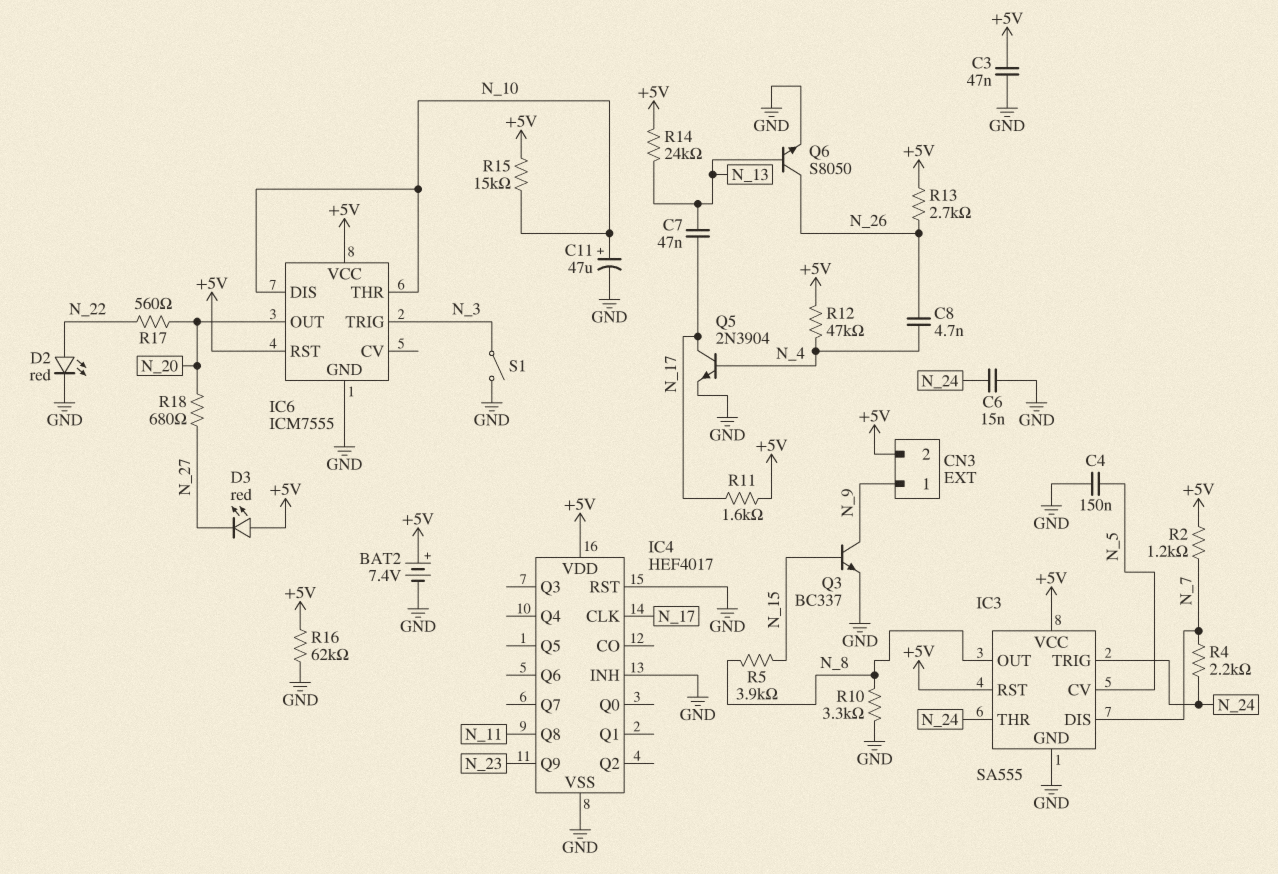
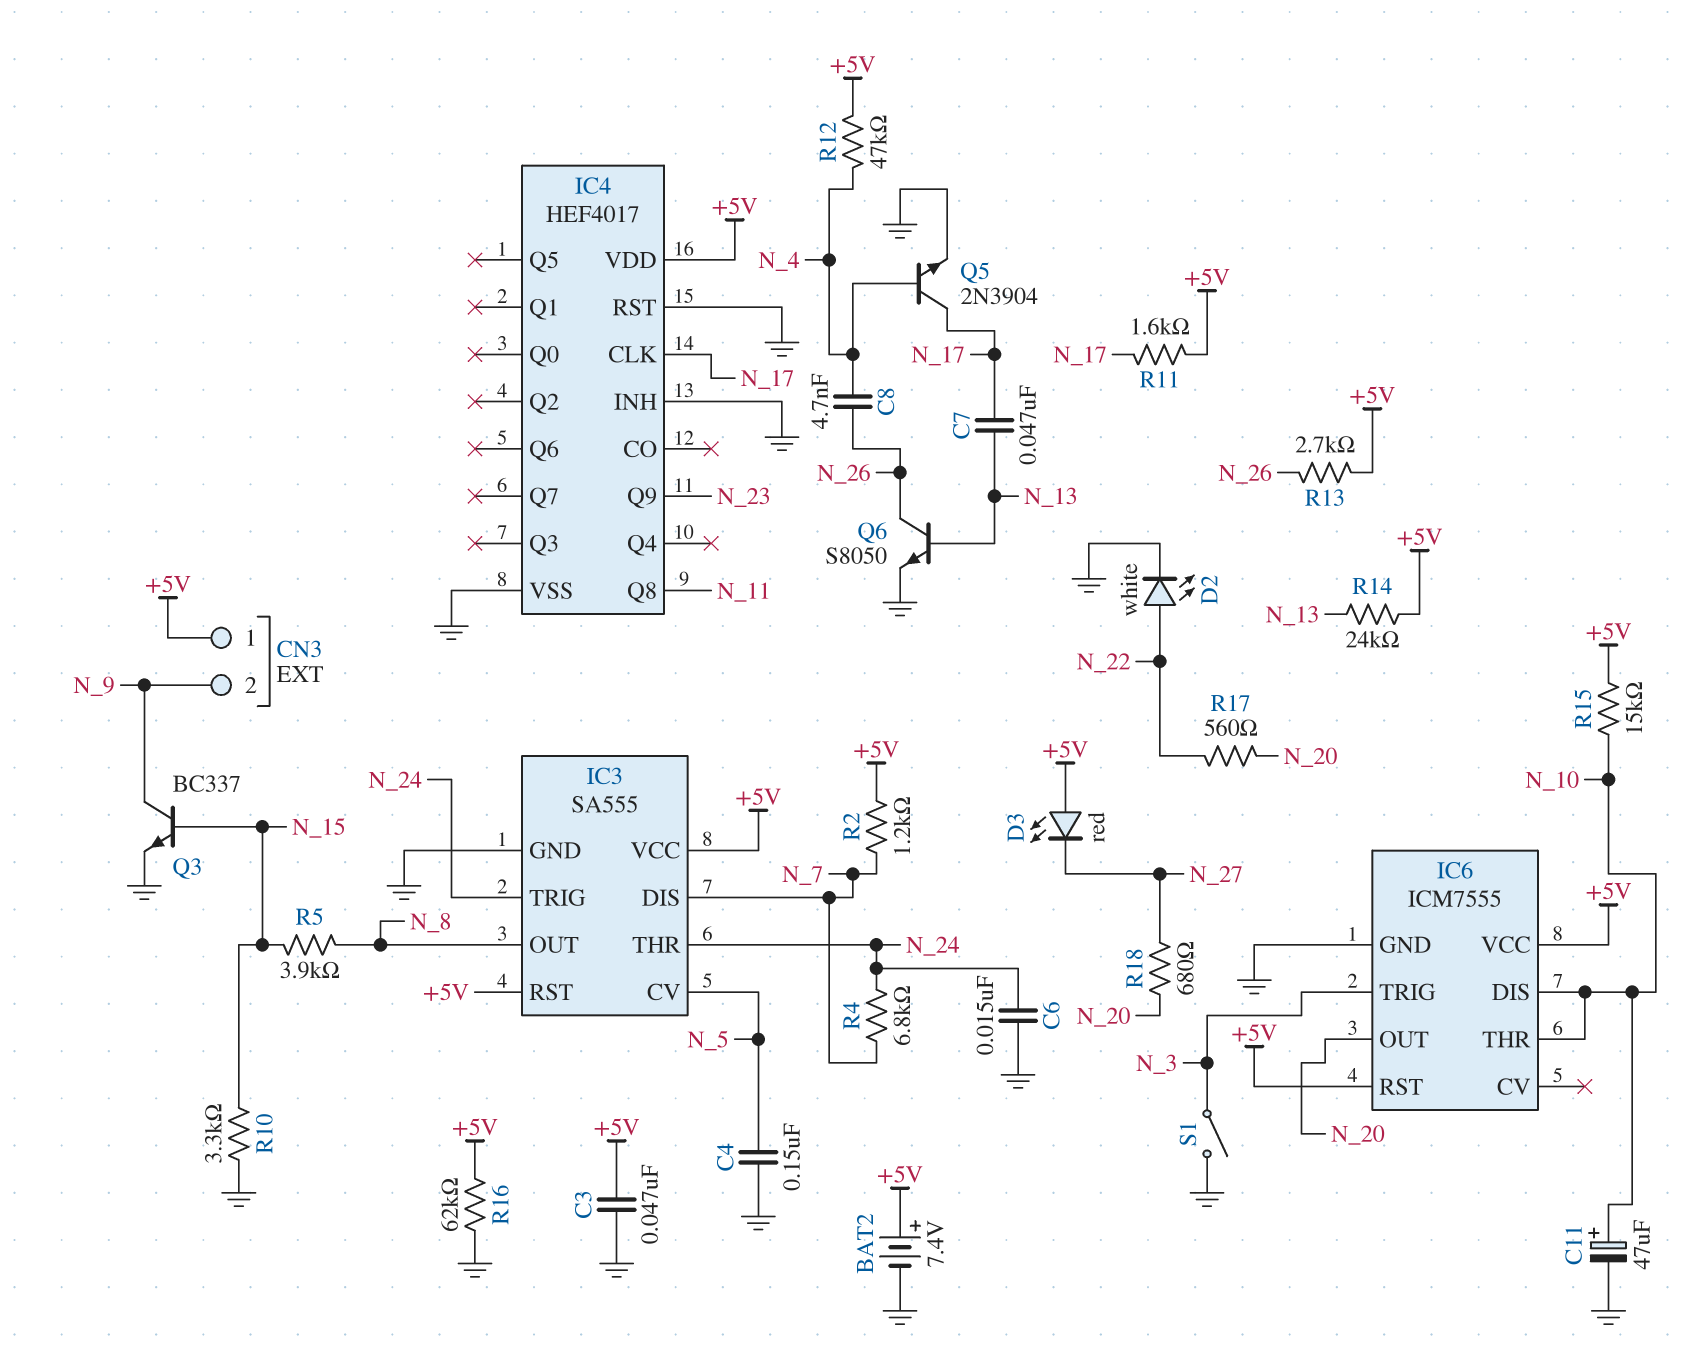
CN3 pin 1: N_9 -> +5V
CN3 pin 2: +5V -> N_9
D2: LED red (A N_22, K GND) -> LED white (A N_22, K GND)
R4: 2.2k (N_7, N_24) -> 6.8k (N_7, N_24)
R10: 3.3k (GND, N_8) -> 3.3k (GND, N_15)

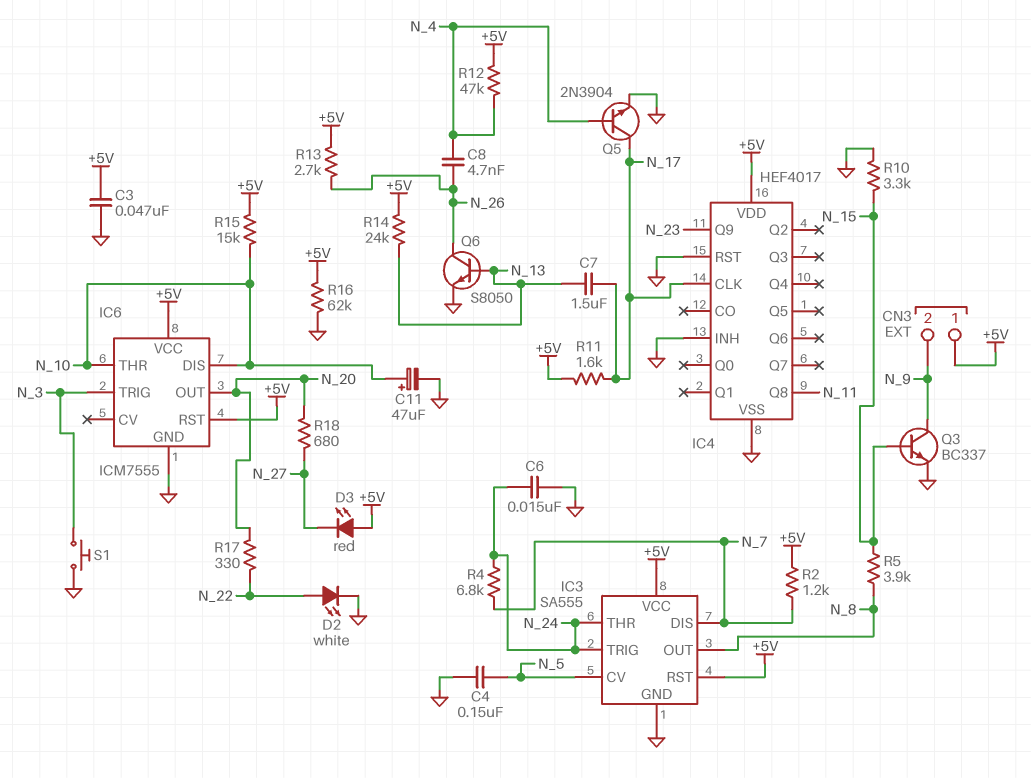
BAT2: 7.4V (plus +5V, minus GND) -> none
C7: 47nF (N_13, N_17) -> 1.5uF (N_13, N_17)
R17: 560 (N_20, N_22) -> 330 (N_20, N_22)
S1: switch (GND, N_3) -> button (GND, N_3)

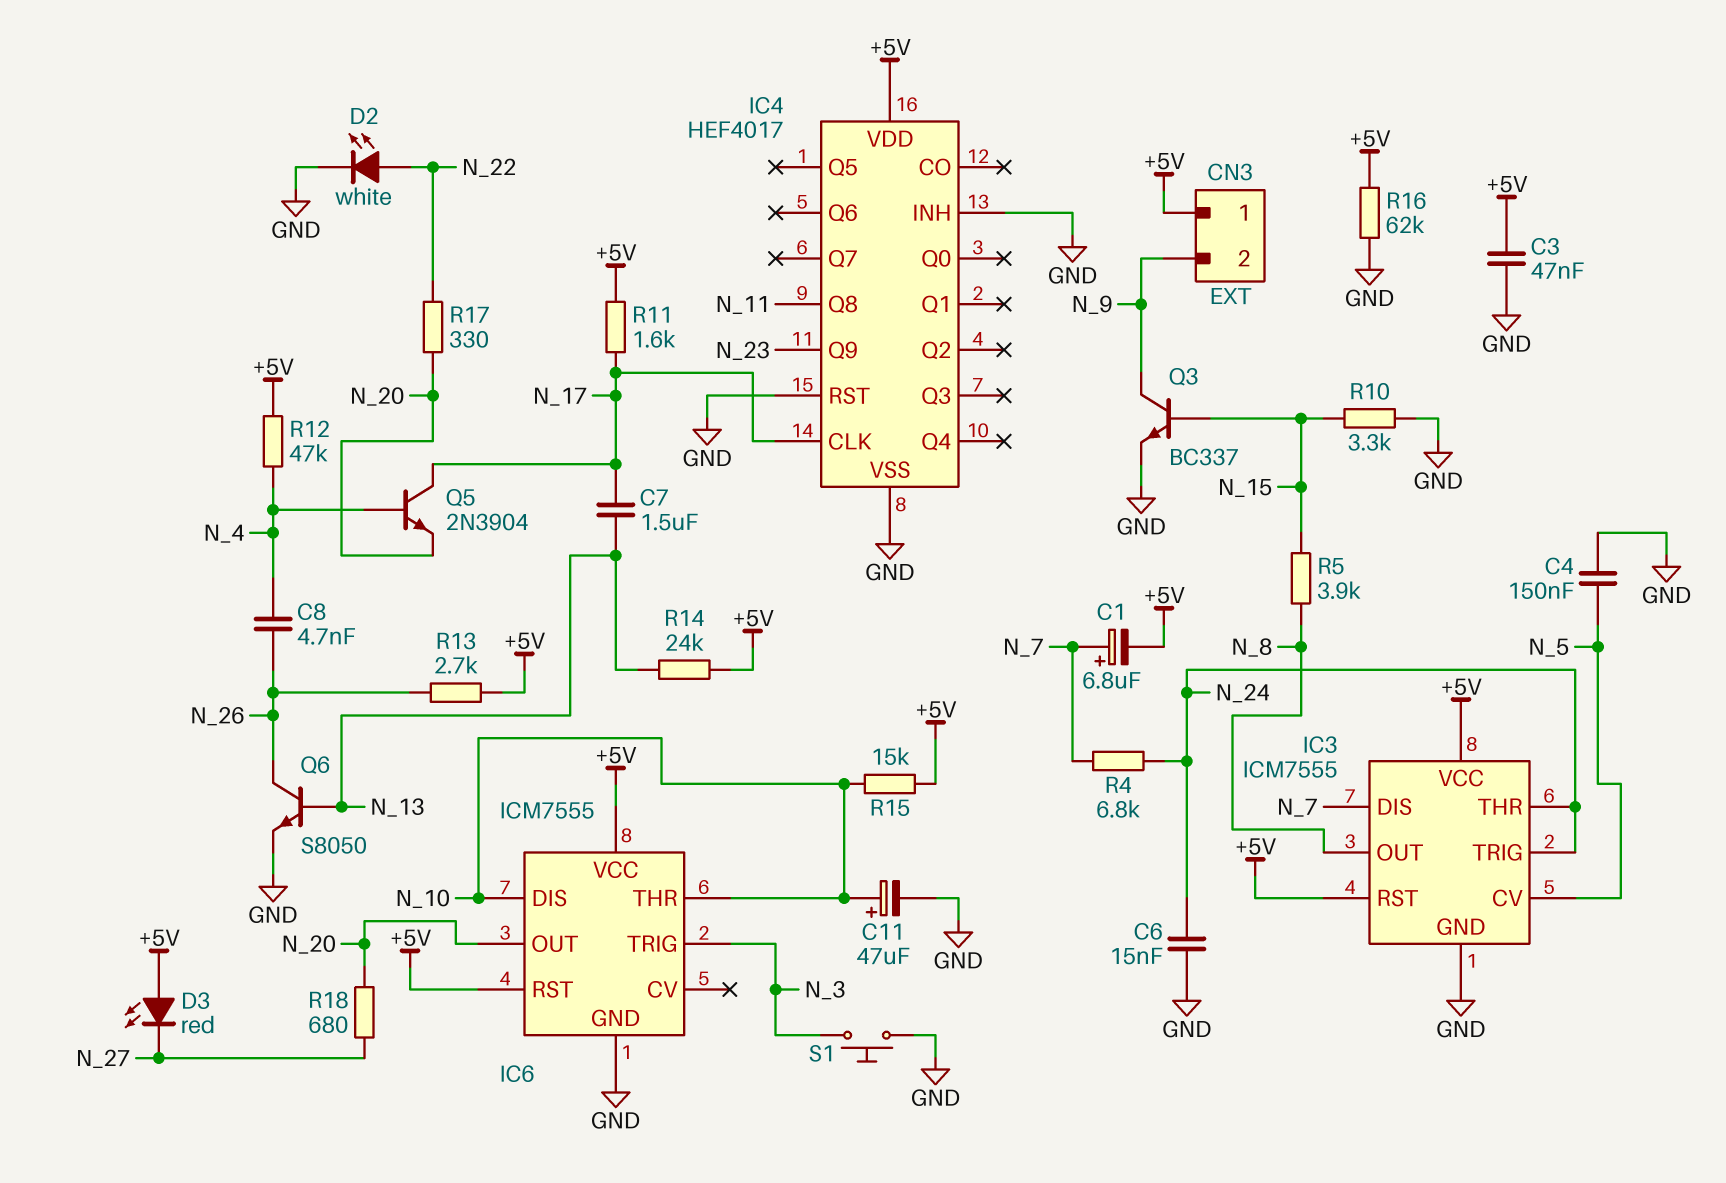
C1: none -> 6.8uF (plus N_7, minus +5V)
IC3: SA555 -> ICM7555
Q5: NPN 2N3904 (B N_4, C N_17, E GND) -> NPN 2N3904 (B N_4, C N_17, E N_20)
R2: 1.2k (+5V, N_7) -> none

